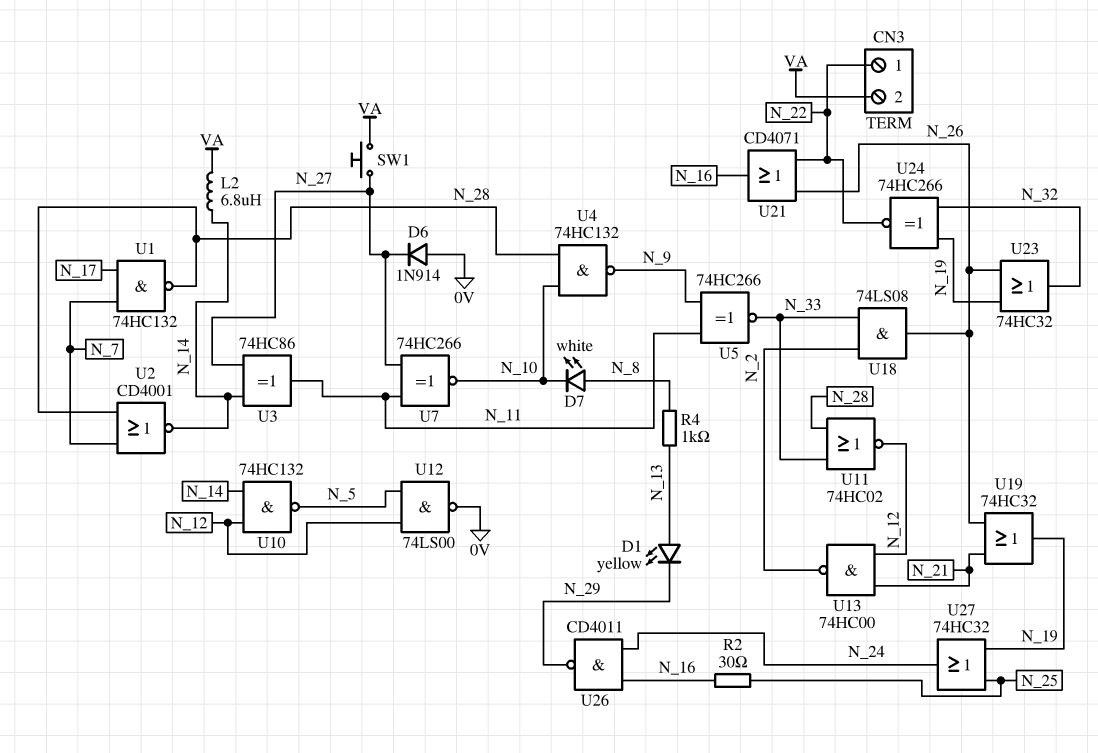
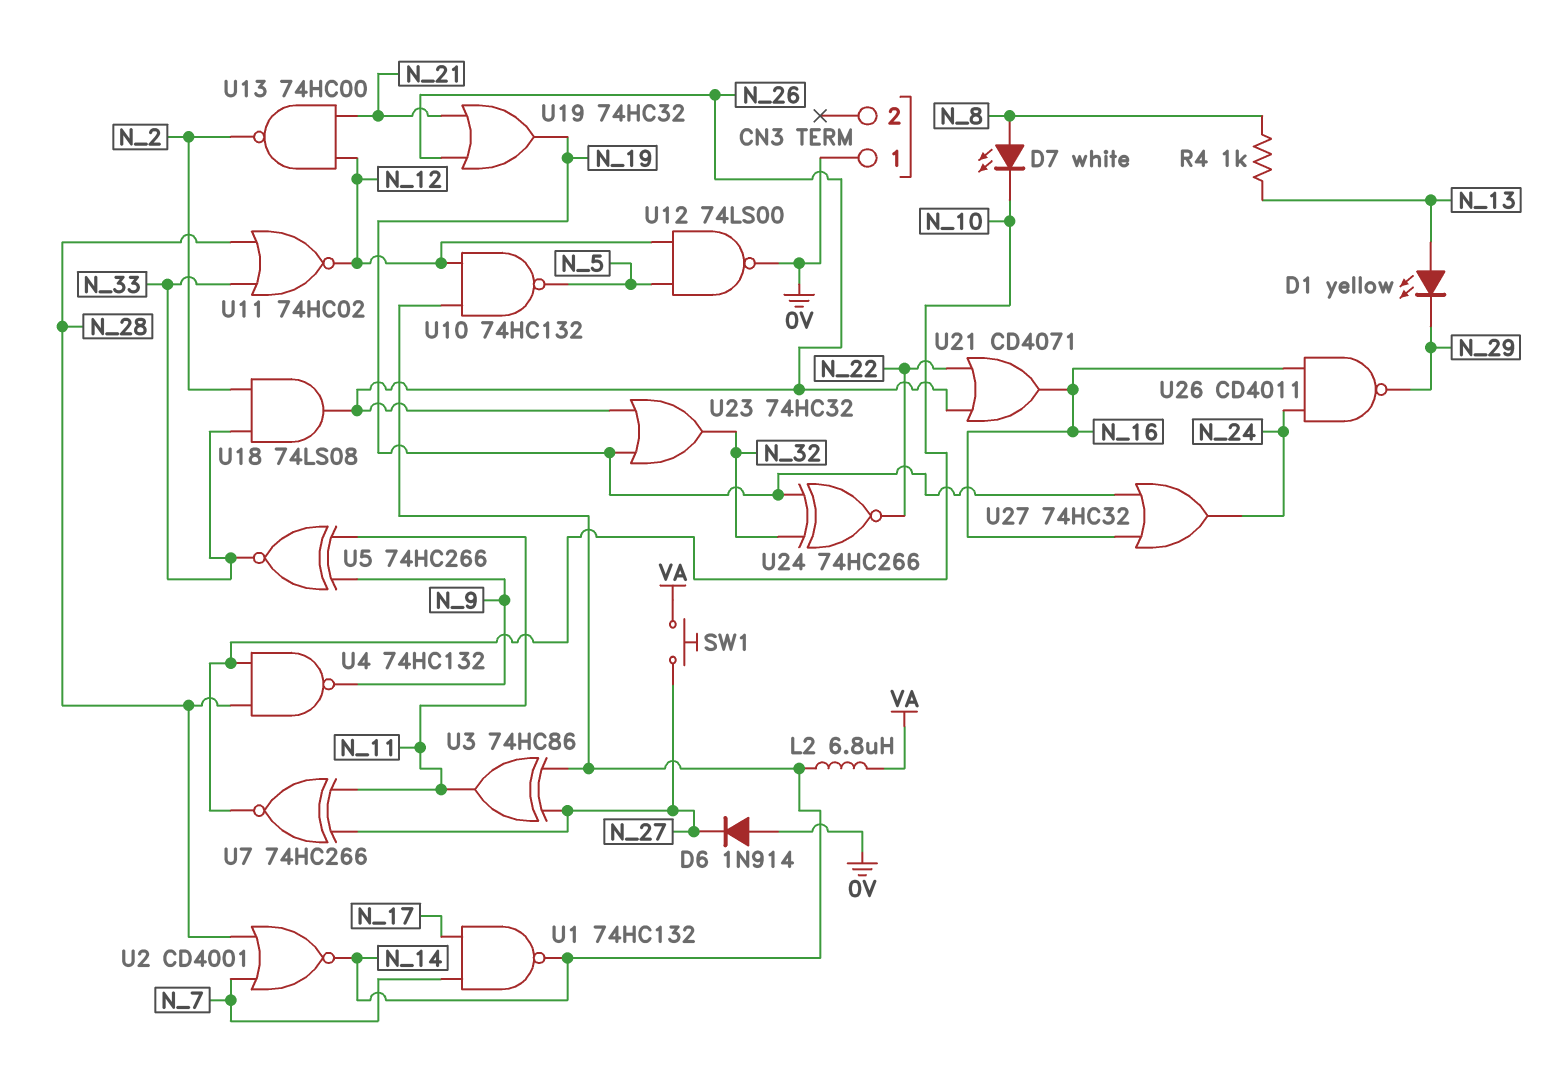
CN3 pin 1: N_22 -> 0V
CN3 pin 2: VA -> none
R2: 30 (N_16, N_25) -> none
U1: NAND 74HC132 (in N_7, in N_17, out N_28) -> NAND 74HC132 (in N_7, in N_17, out N_14)
U27: OR 74HC32 (in N_19, in N_25, out N_24) -> OR 74HC32 (in N_16, in N_19, out N_24)

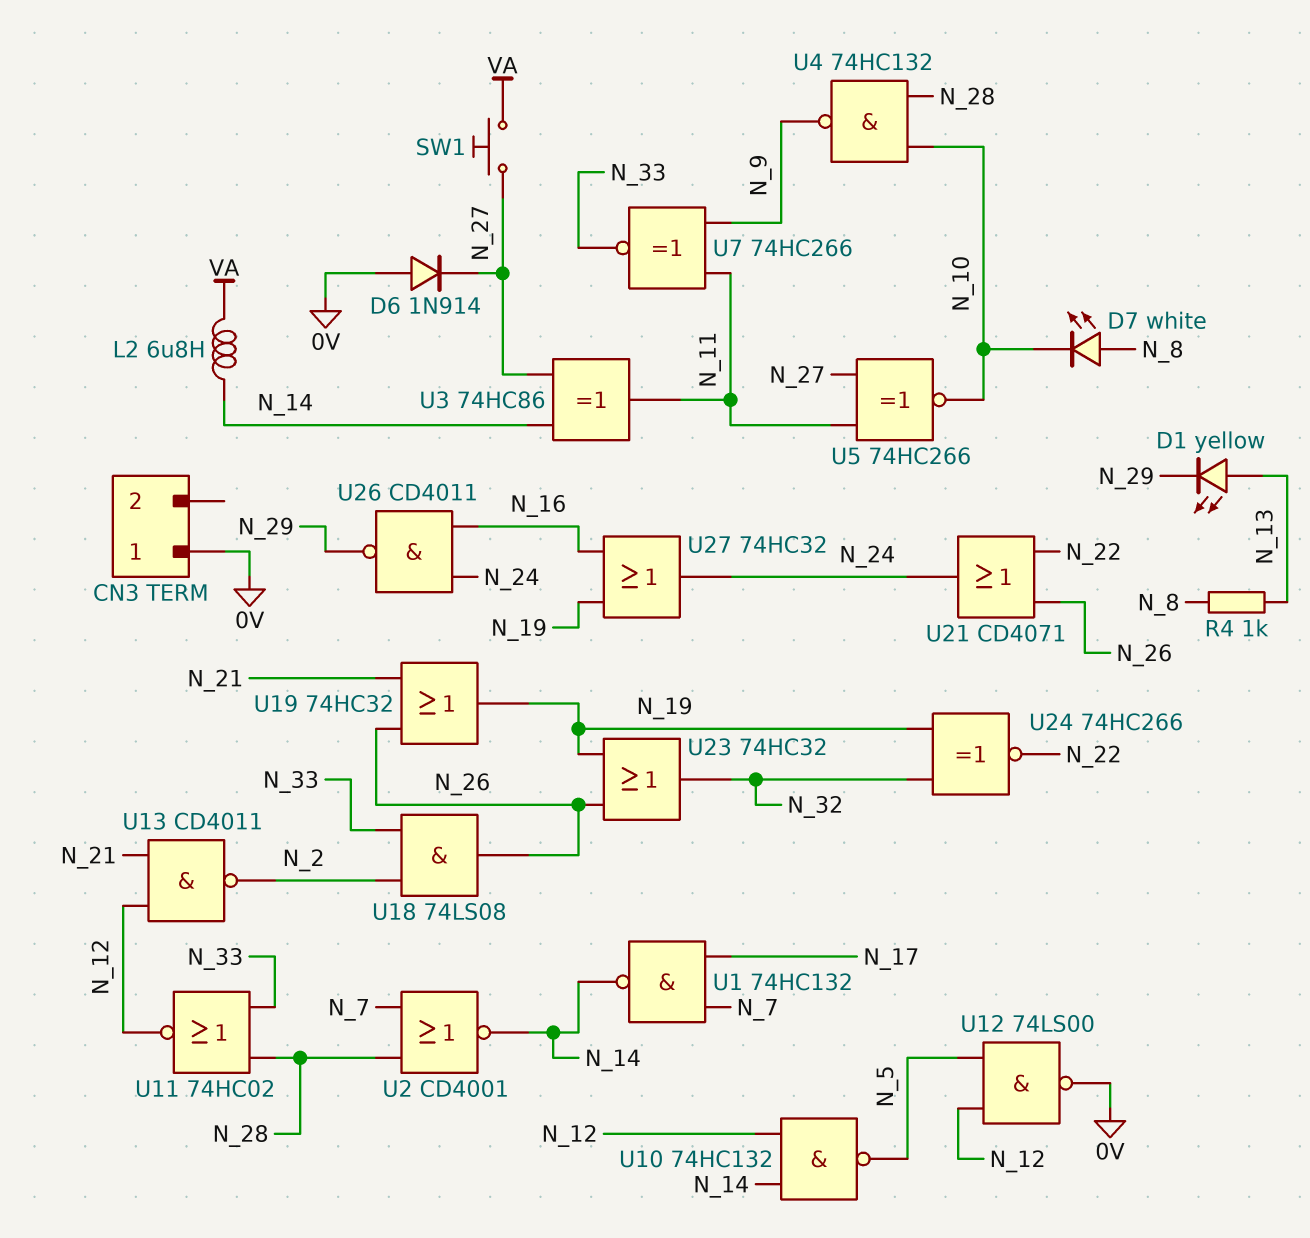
U5: XNOR 74HC266 (in N_9, in N_11, out N_33) -> XNOR 74HC266 (in N_11, in N_27, out N_10)
U7: XNOR 74HC266 (in N_11, in N_27, out N_10) -> XNOR 74HC266 (in N_9, in N_11, out N_33)
U13: NAND 74HC00 (in N_12, in N_21, out N_2) -> NAND CD4011 (in N_12, in N_21, out N_2)
U21: OR CD4071 (in N_22, in N_26, out N_16) -> OR CD4071 (in N_22, in N_26, out N_24)

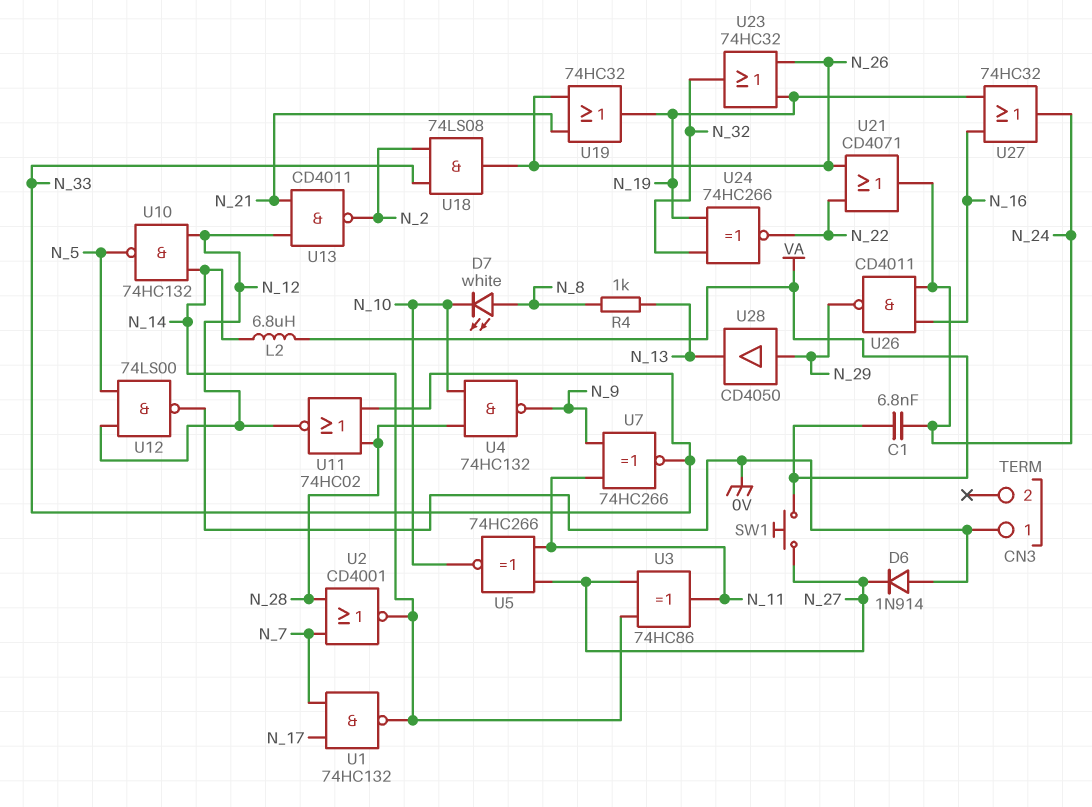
C1: none -> 6.8nF (N_24, VA)
D1: LED yellow (A N_13, K N_29) -> none
U28: none -> buffer CD4050 (in N_29, out N_13)

